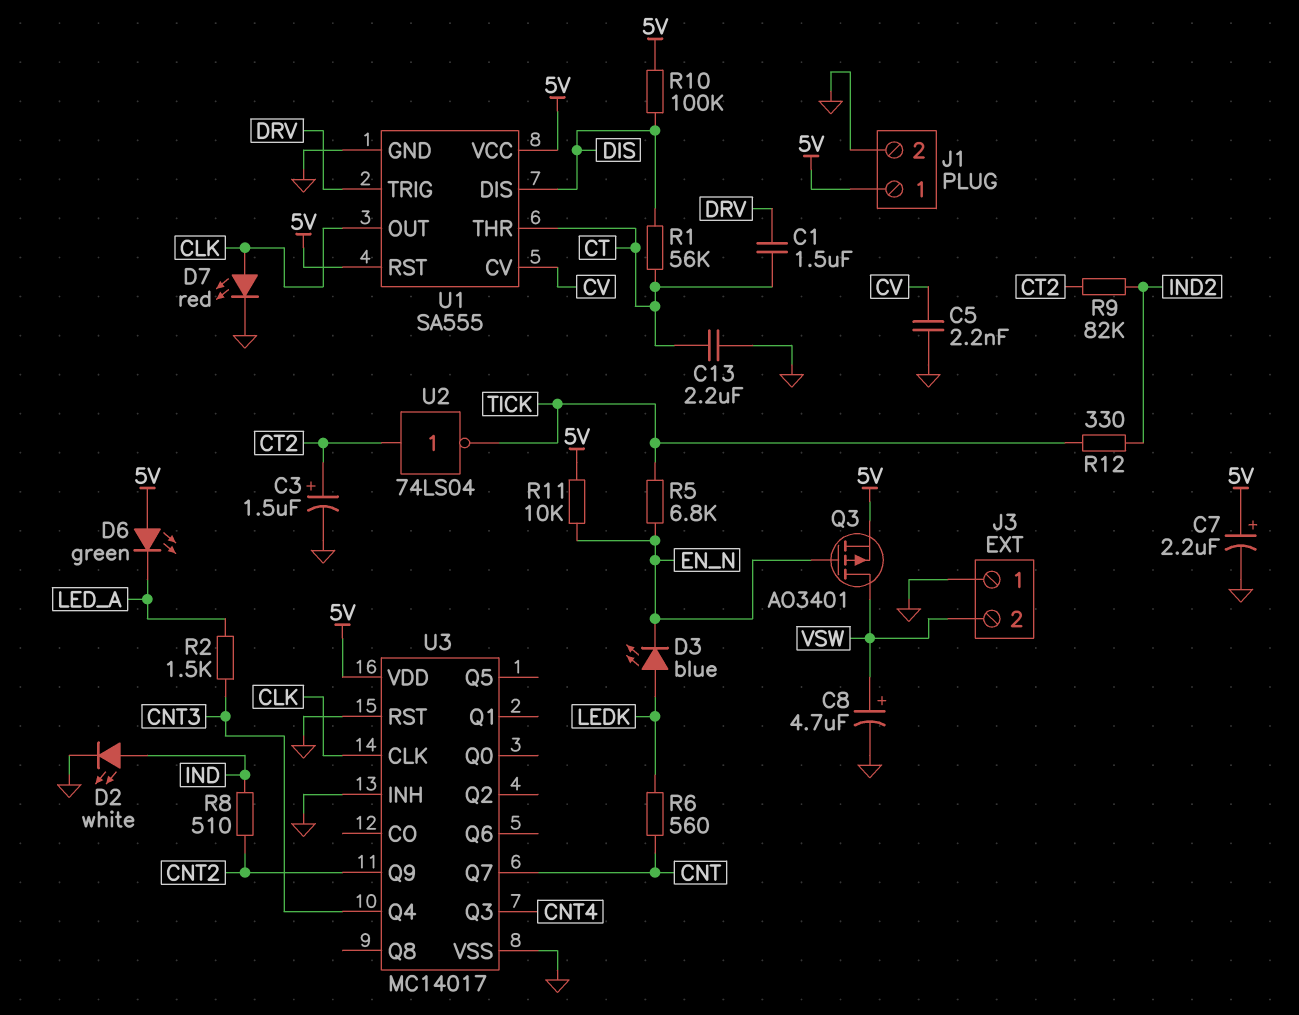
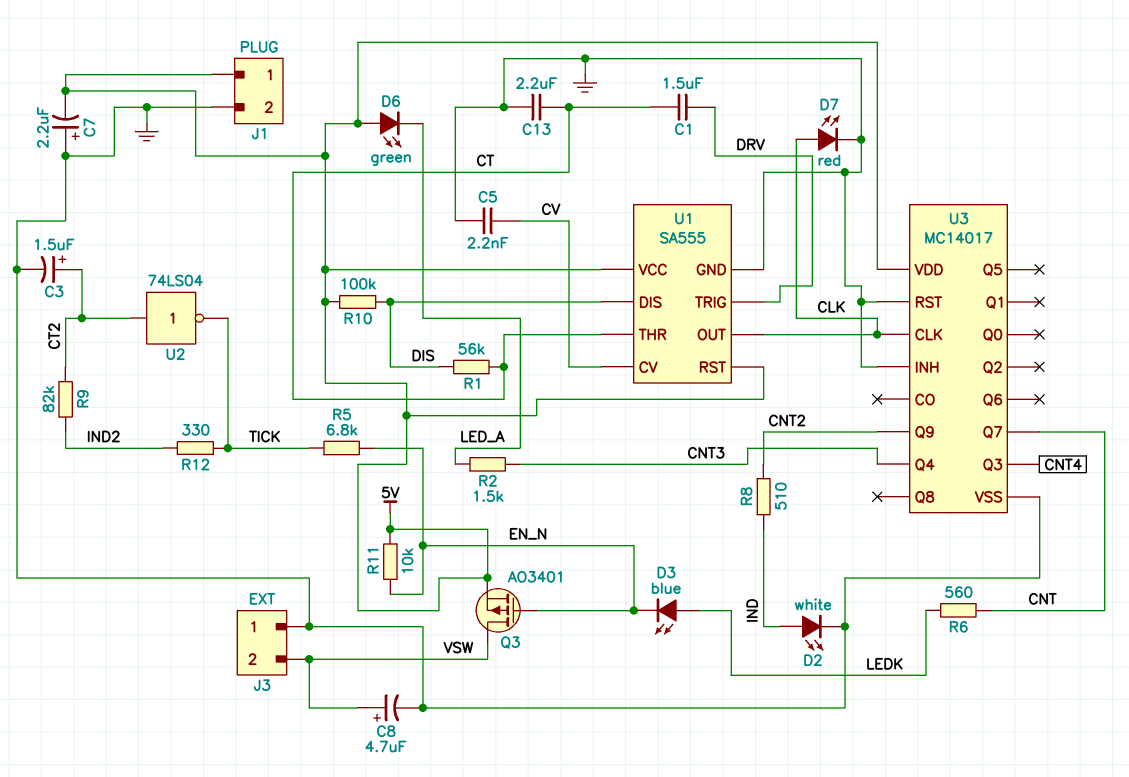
C7: 2.2uF (plus 5V, minus GND) -> 2.2uF (plus GND, minus 5V)

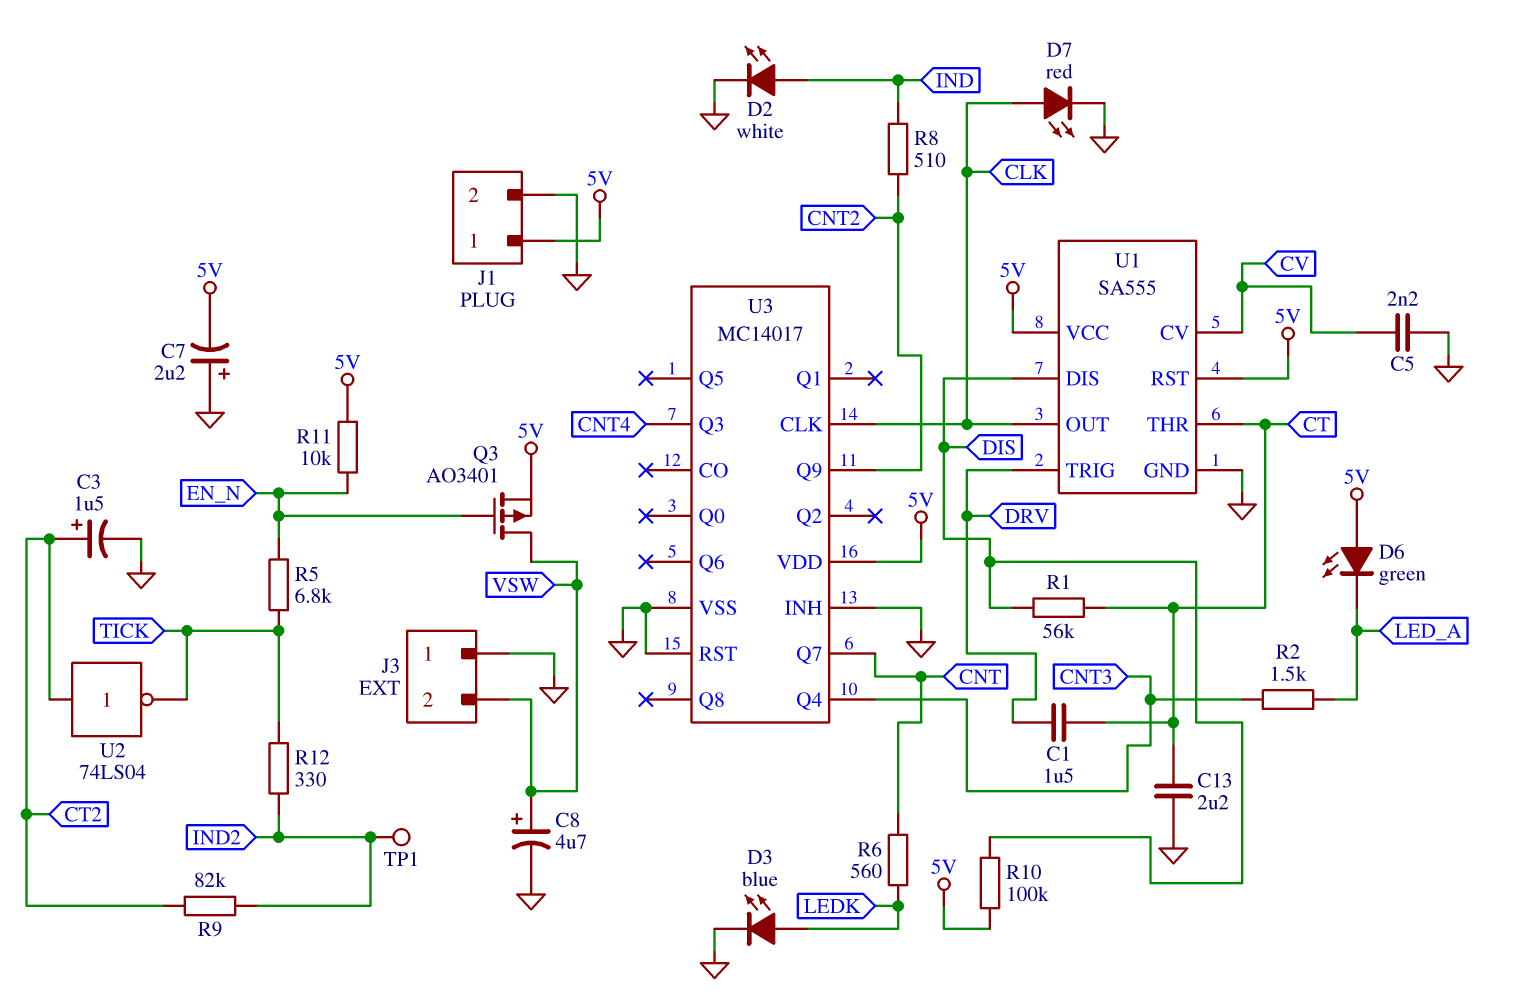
D3: LED blue (A LEDK, K EN_N) -> LED blue (A LEDK, K GND)
TP1: none -> test point (IND2)

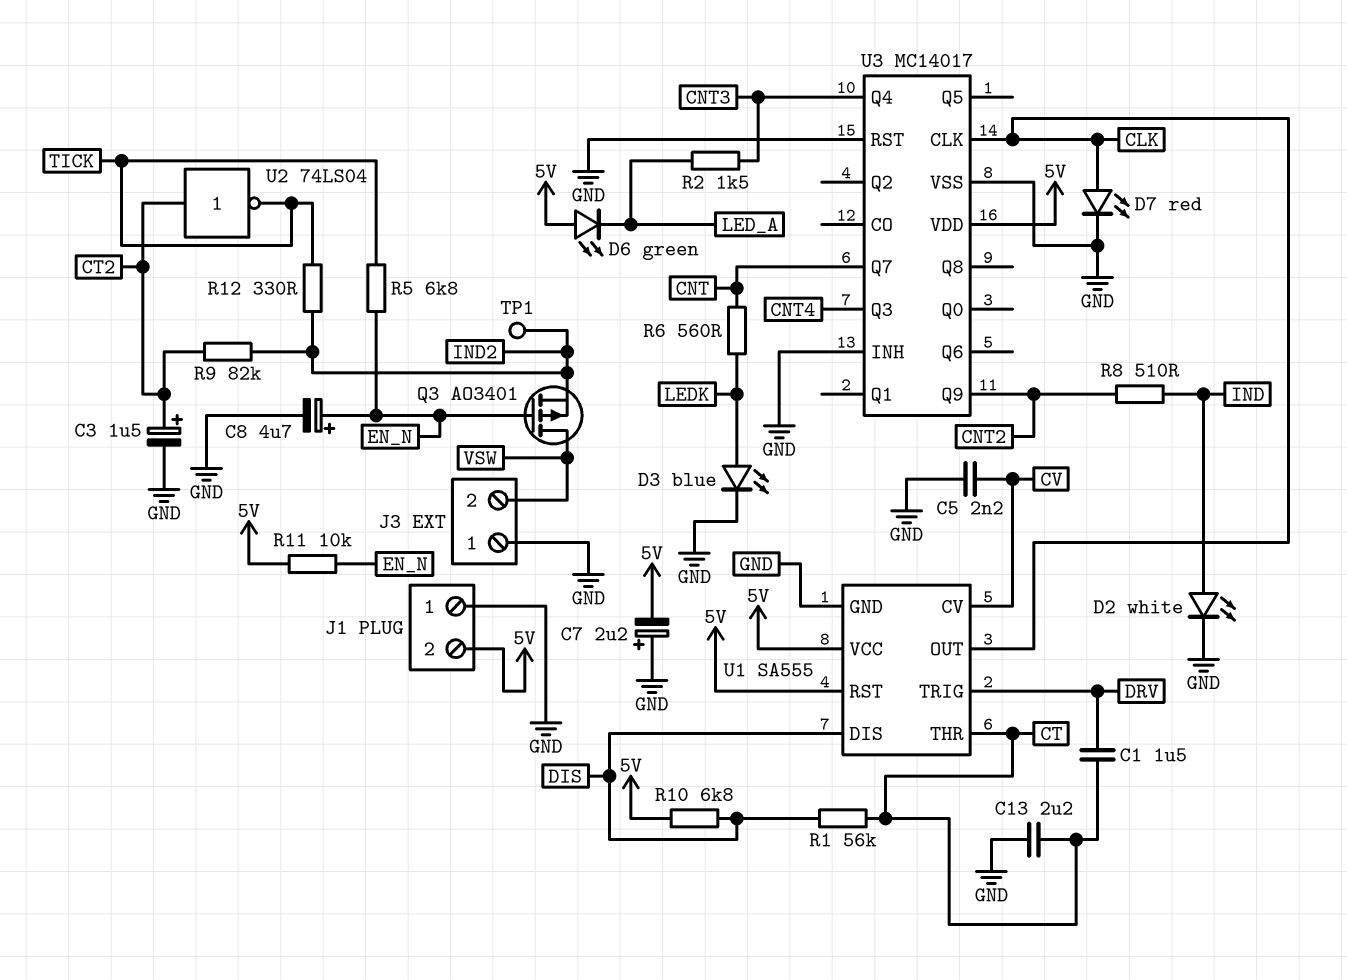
C8: 4.7uF (plus VSW, minus GND) -> 4.7uF (plus EN_N, minus GND)
J1 pin 1: 5V -> GND
J1 pin 2: GND -> 5V
Q3: PMOS AO3401 (G EN_N, D VSW, S 5V) -> PMOS AO3401 (G EN_N, D VSW, S IND2)
R10: 100k (5V, DIS) -> 6.8k (5V, DIS)

